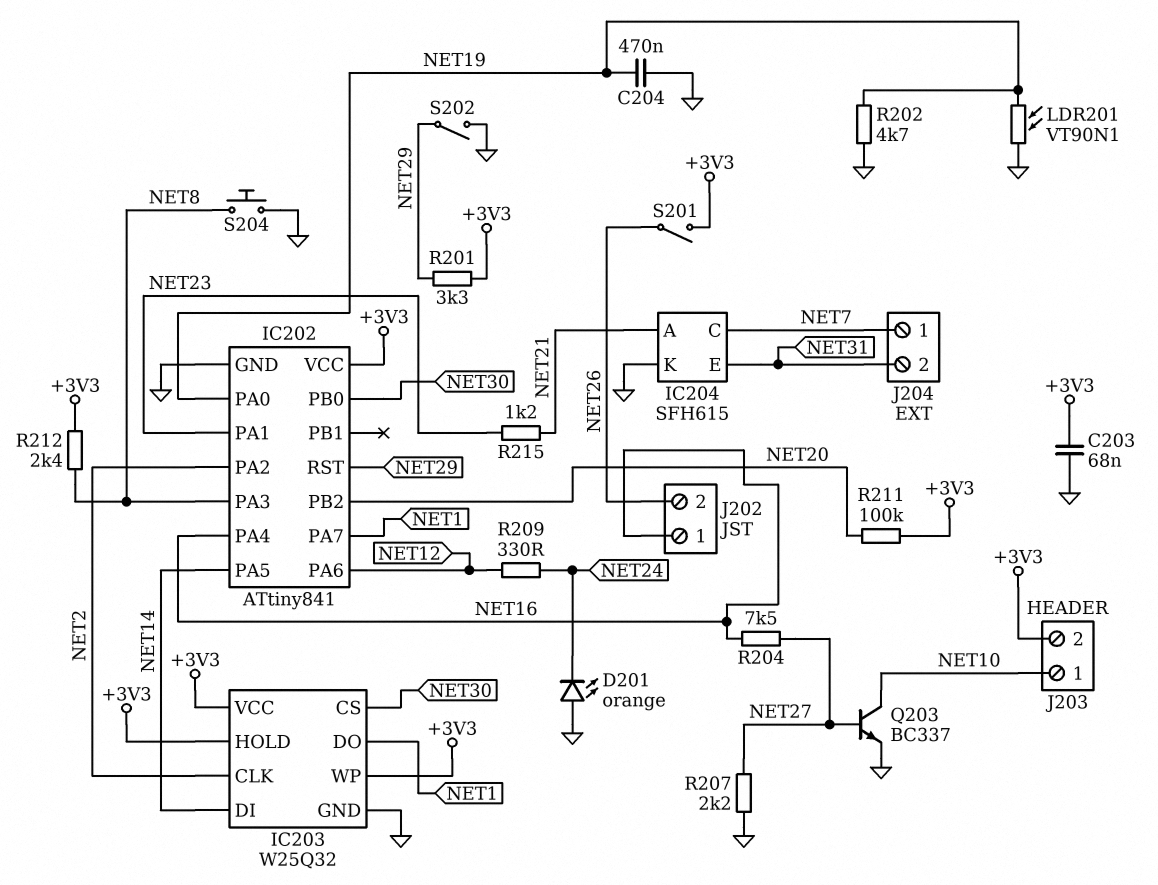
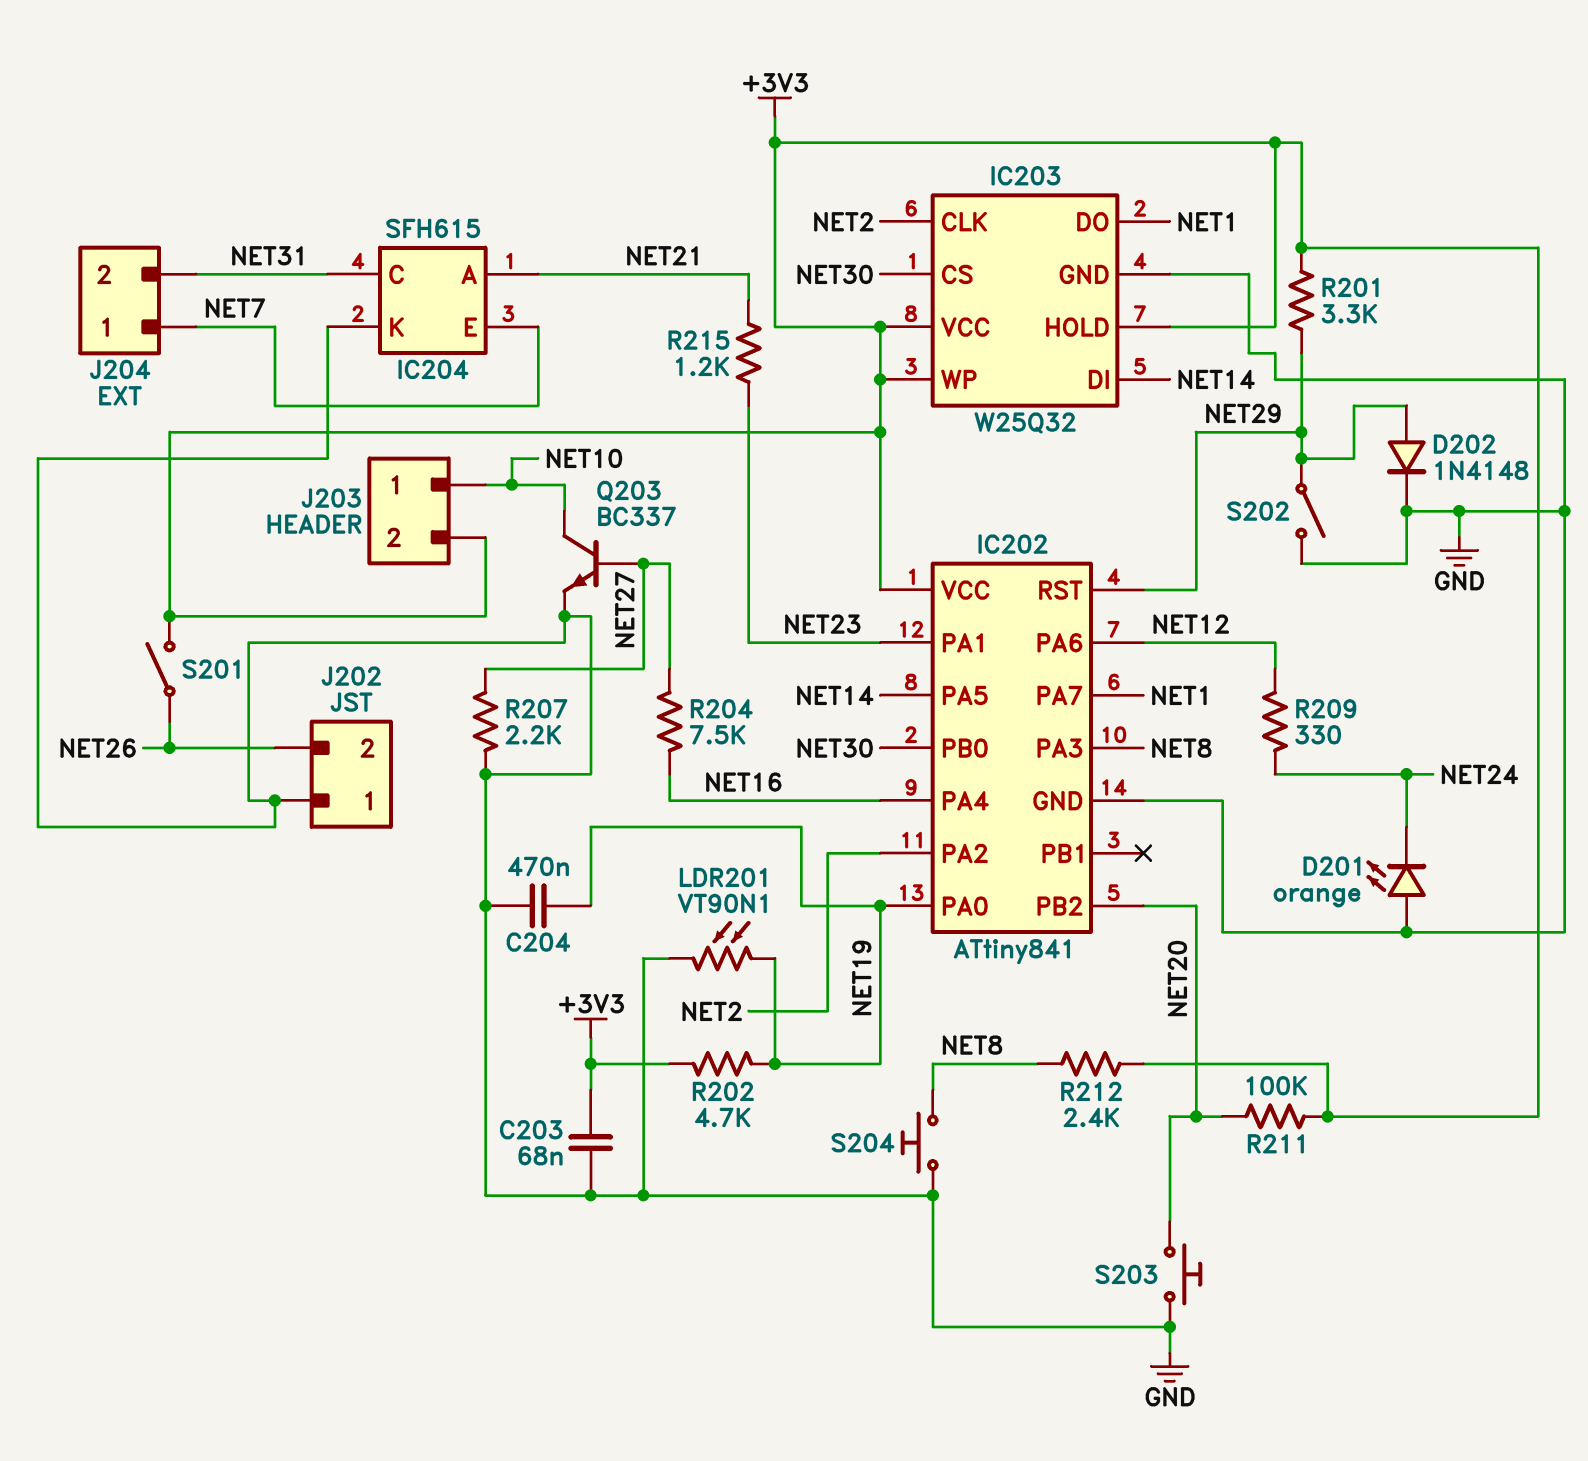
D202: none -> diode 1N4148 (A NET29, K GND)
IC204 pin C: NET7 -> NET31
IC204 pin E: NET31 -> NET7
J202 pin 1: NET16 -> GND
R202: 4.7k (GND, NET19) -> 4.7k (+3V3, NET19)
S203: none -> button (GND, NET20)

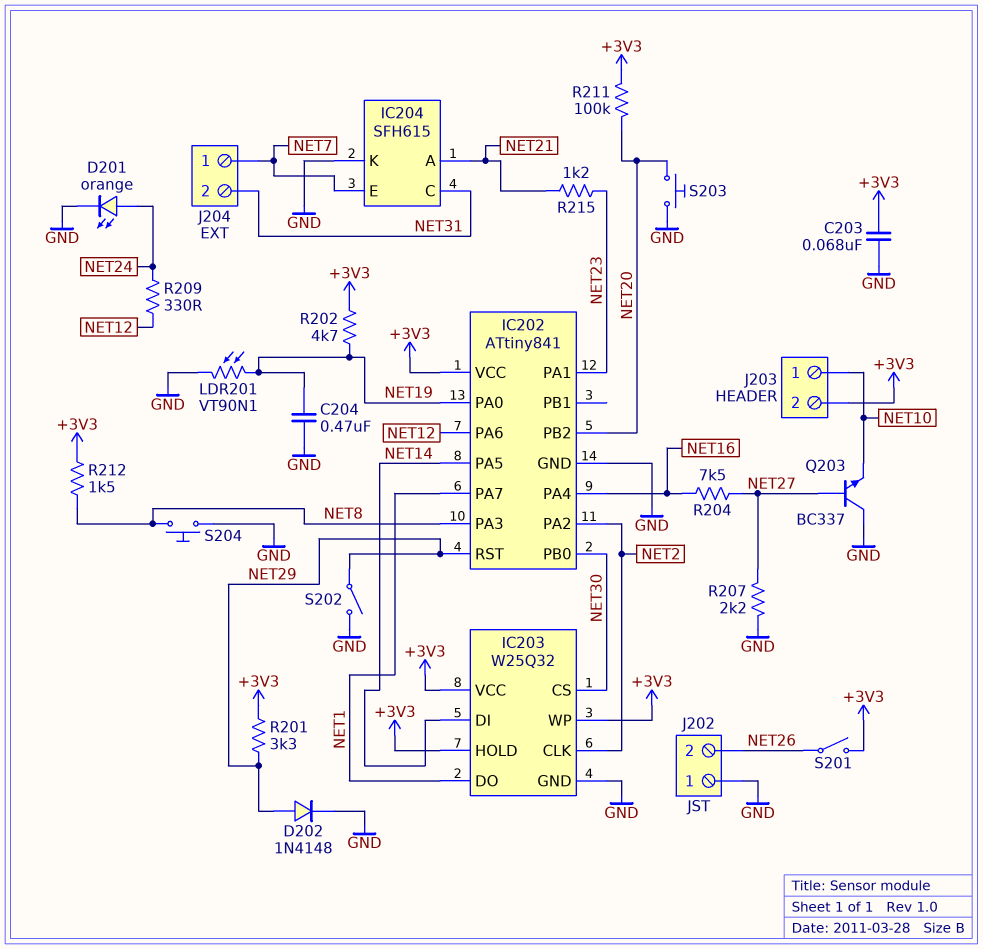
D201: LED orange (A GND, K NET24) -> LED orange (A NET24, K GND)
Q203: NPN BC337 (B NET27, C NET10, E GND) -> NPN BC337 (B NET27, C GND, E NET10)
R212: 2.4k (+3V3, NET8) -> 1.5k (+3V3, NET8)

